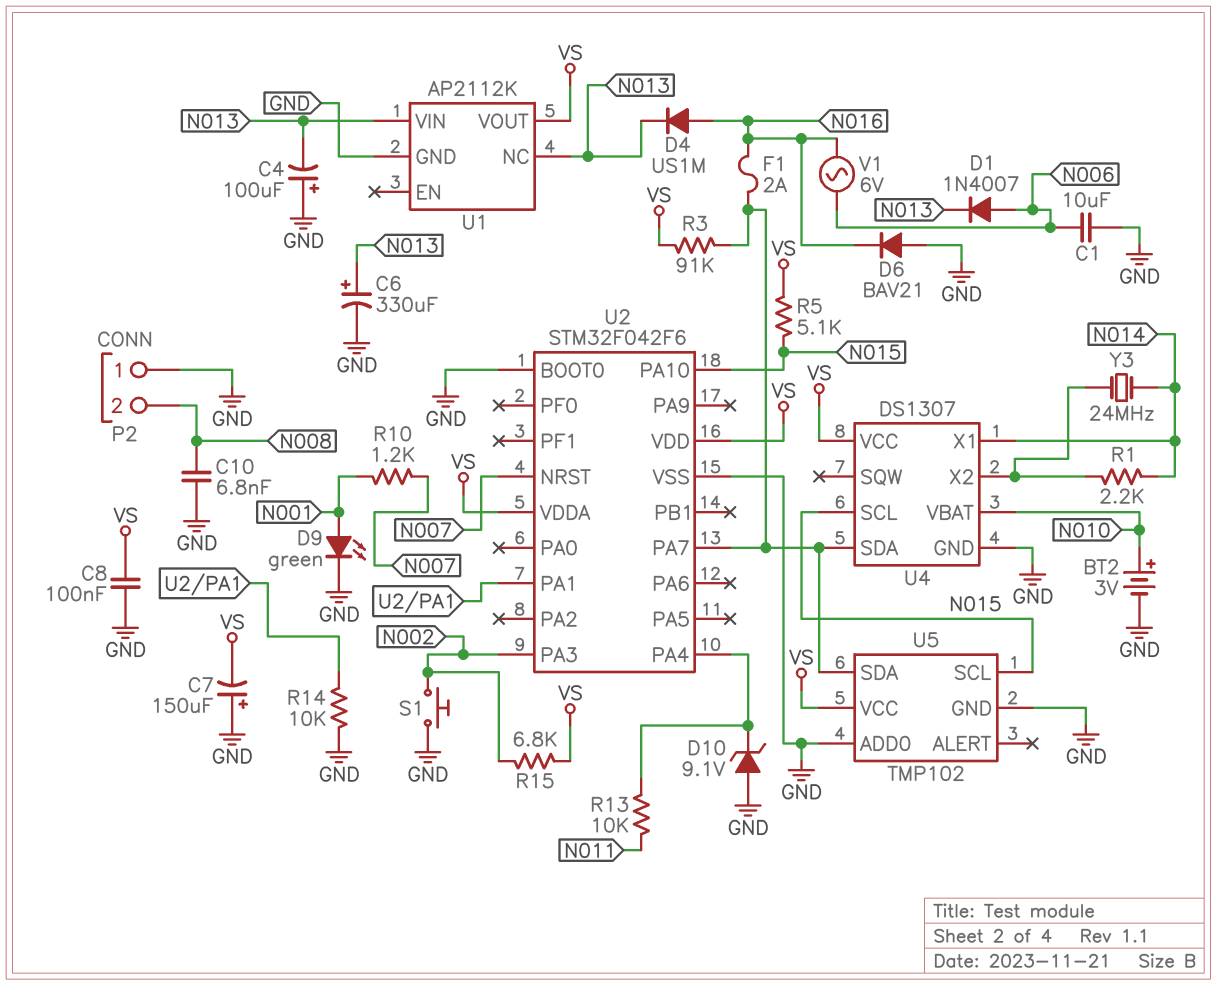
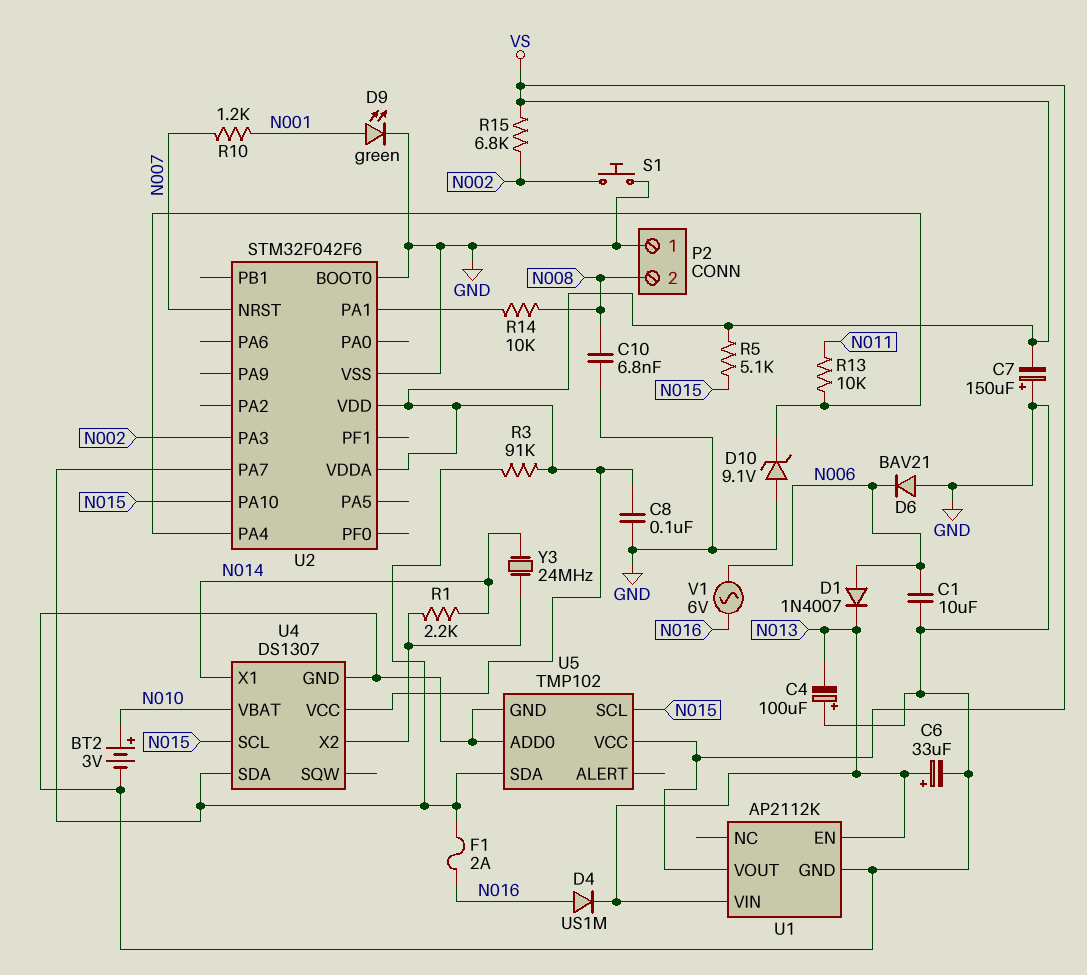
C6: 330uF (plus N013, minus GND) -> 33uF (plus N013, minus GND)
D6: diode BAV21 (A GND, K N016) -> diode BAV21 (A GND, K N006)
R14: 10k (GND, U2/PA1) -> 10k (N008, U2/PA1)
U1 pin EN: none -> N013
U1 pin NC: N013 -> none

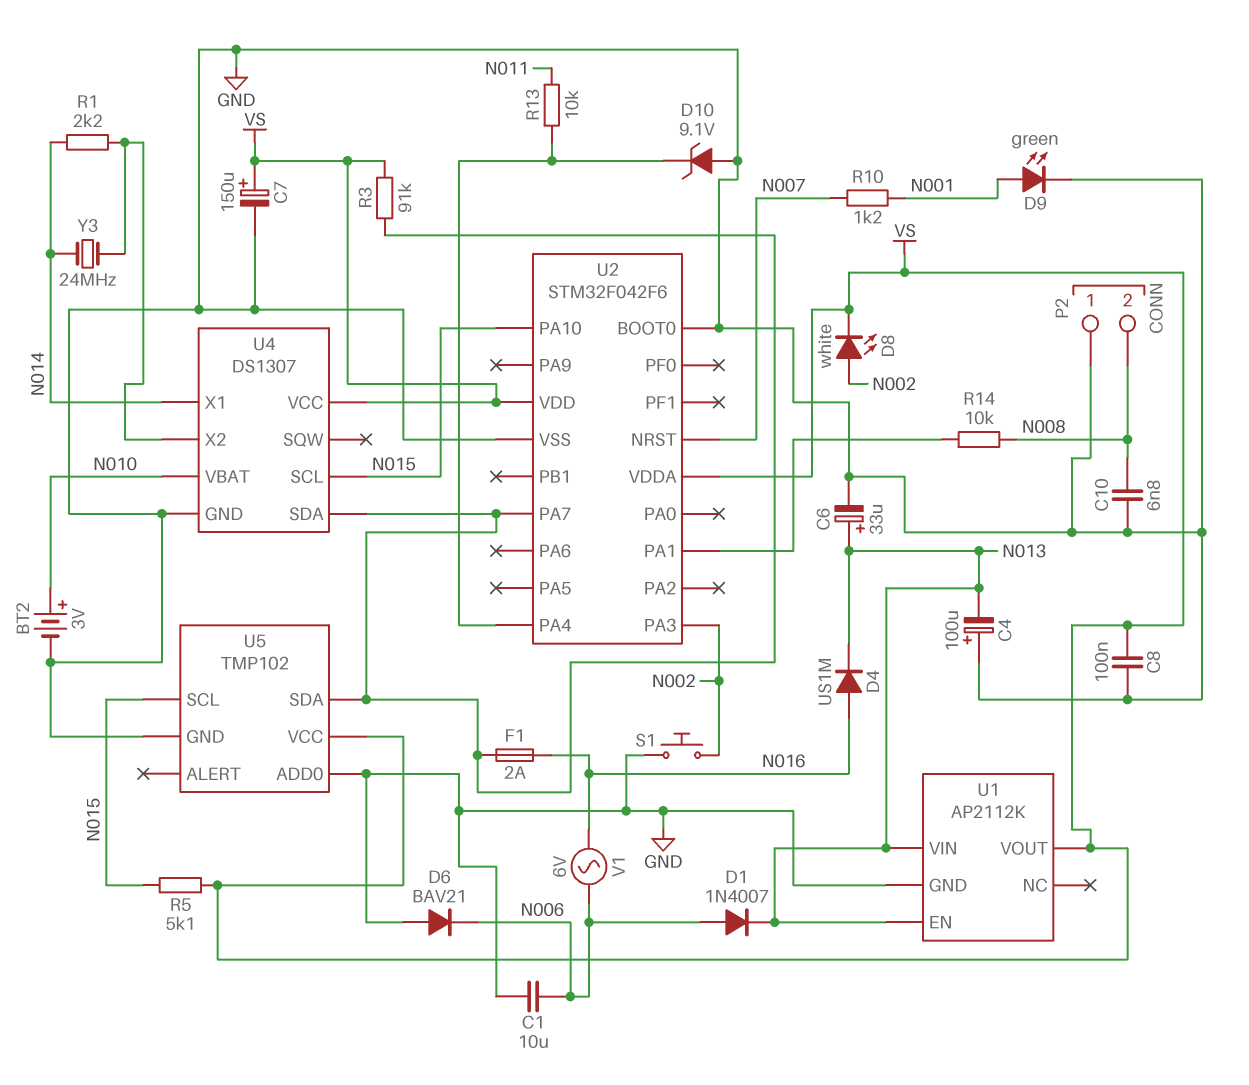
C7: 150uF (plus GND, minus VS) -> 150uF (plus VS, minus GND)
D8: none -> LED white (A N002, K VS)
R15: 6.8k (N002, VS) -> none

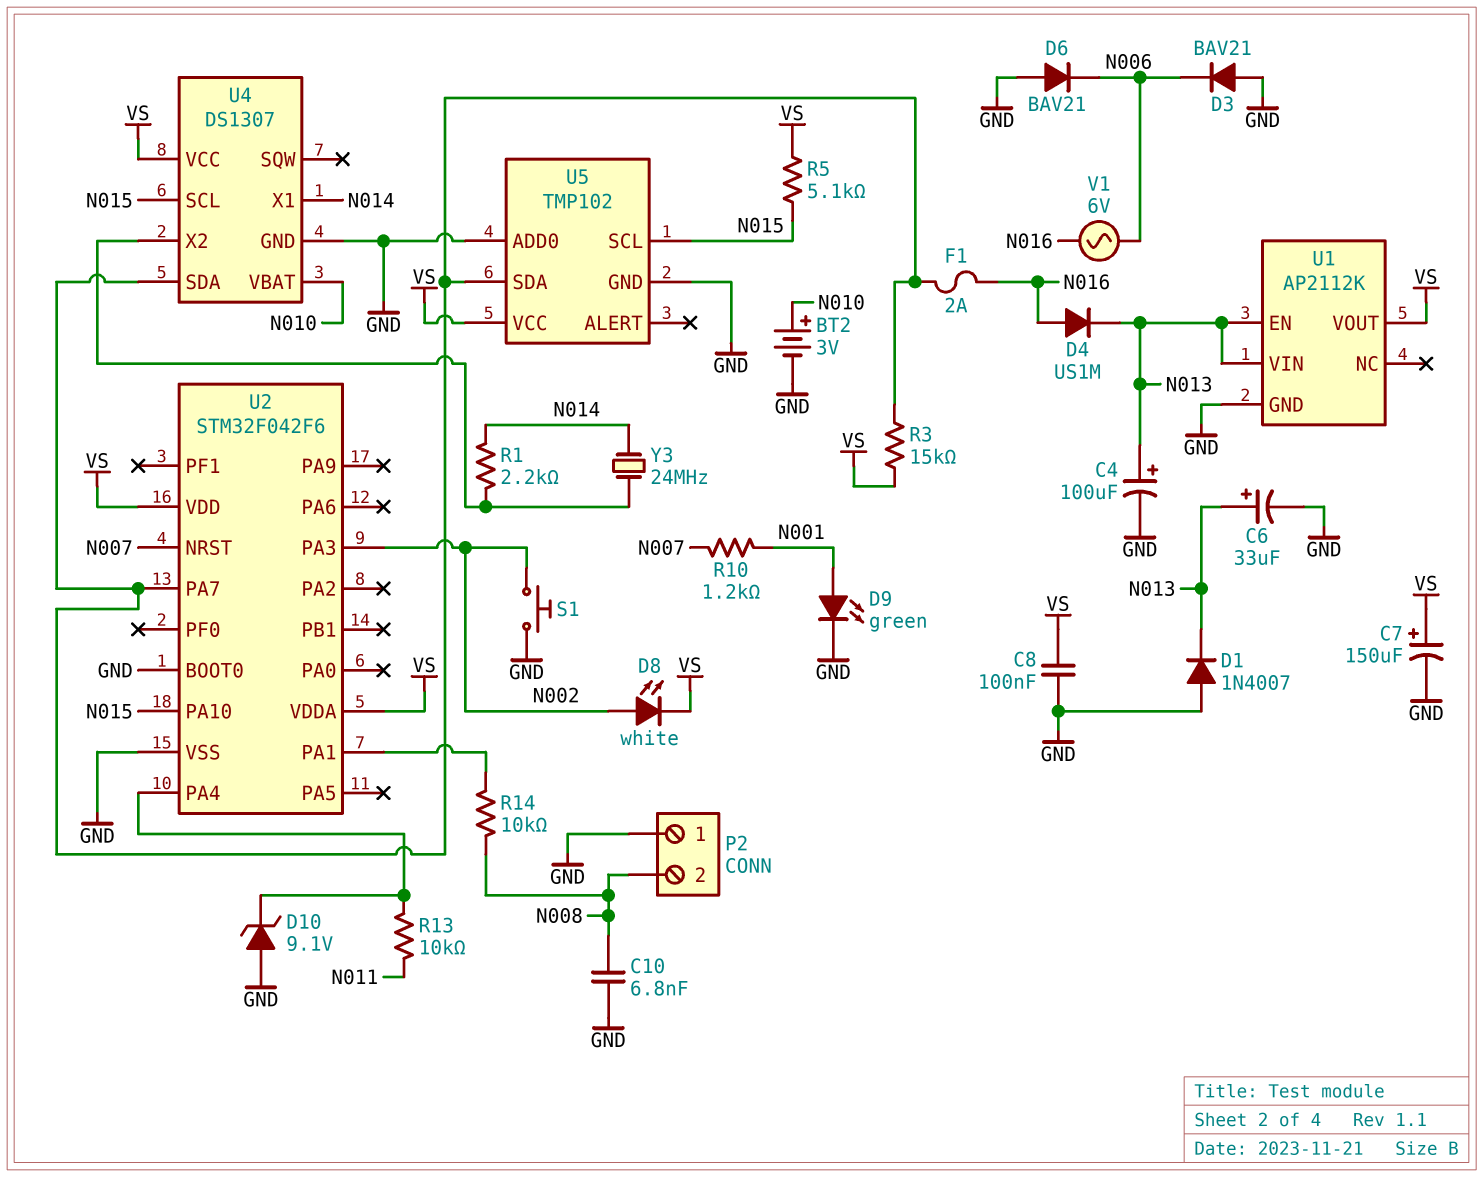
C1: 10uF (GND, N006) -> none
C4: 100uF (plus GND, minus N013) -> 100uF (plus N013, minus GND)
D1: diode 1N4007 (A N006, K N013) -> diode 1N4007 (A GND, K N013)
D3: none -> diode BAV21 (A GND, K N006)
R3: 91k (U2/PA7, VS) -> 15k (U2/PA7, VS)

